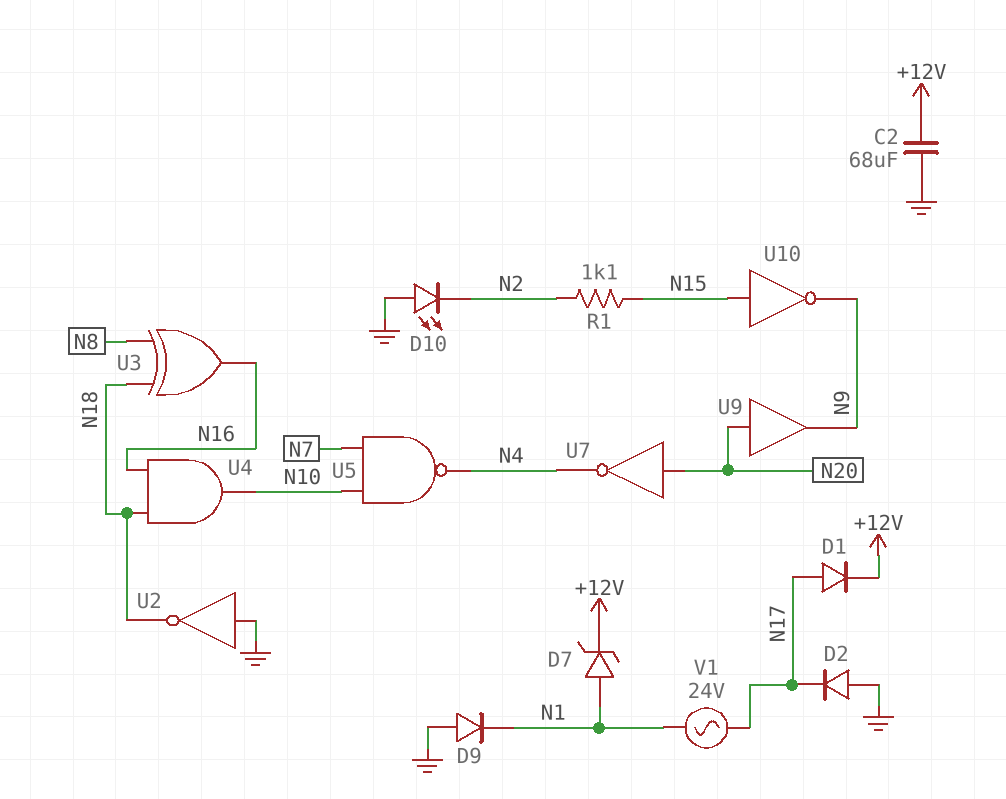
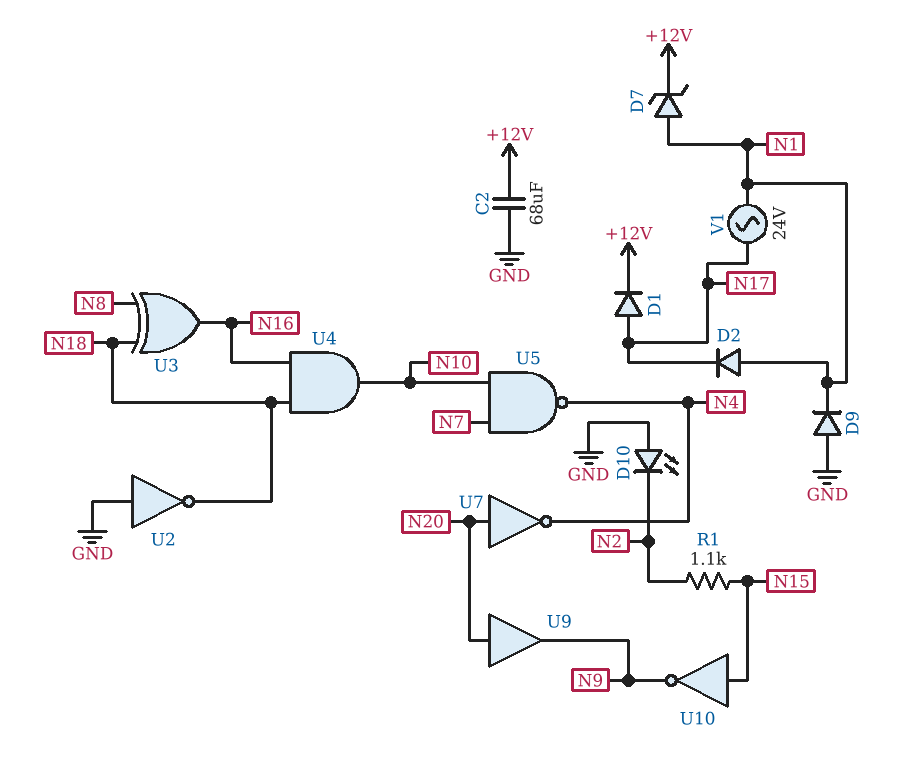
D2: diode (A GND, K N17) -> diode (A N1, K N17)

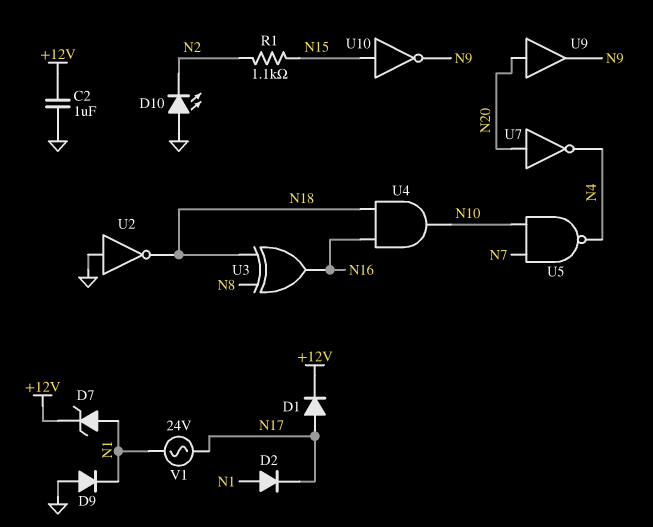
C2: 68uF (+12V, GND) -> 1uF (+12V, GND)

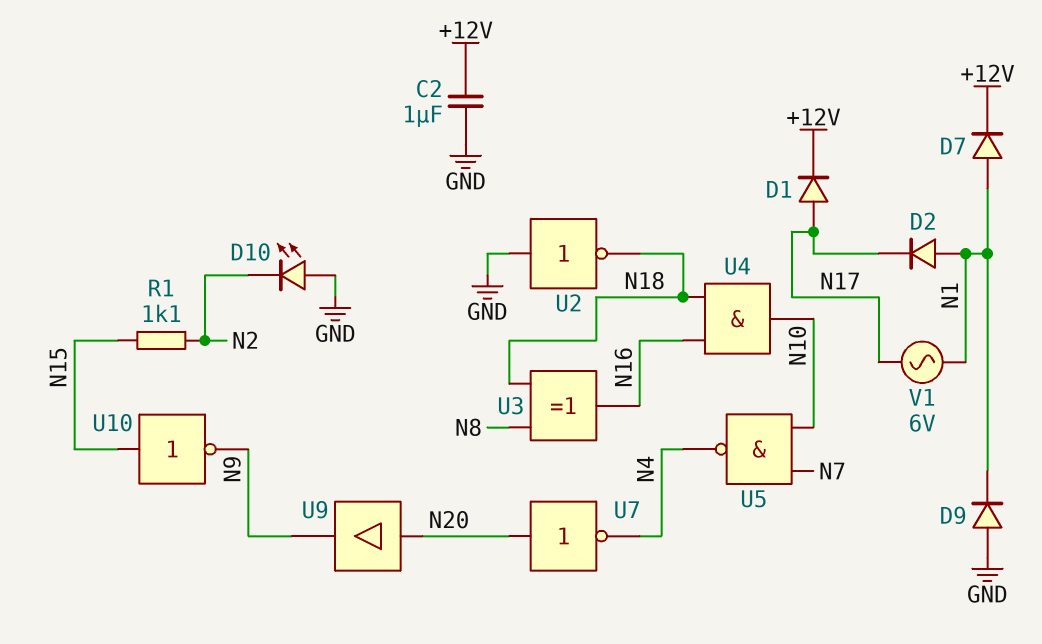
D7: zener (A N1, K +12V) -> diode (A N1, K +12V)
V1: AC 24V (N1, N17) -> AC 6V (N1, N17)

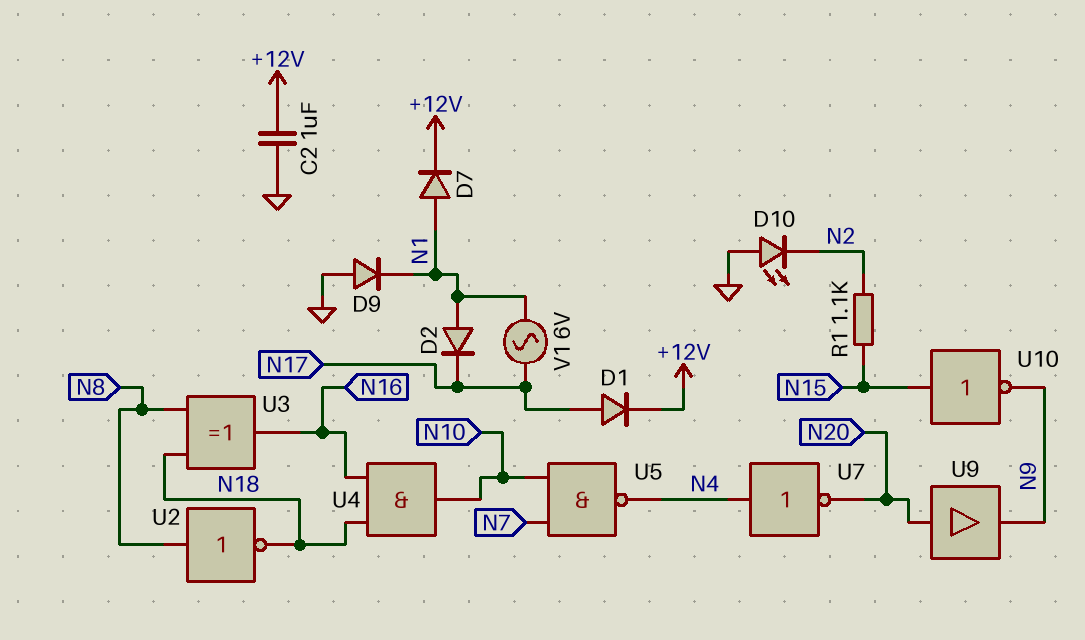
U2: NOT (in GND, out N18) -> NOT (in N8, out N18)
U7: NOT (in N20, out N4) -> NOT (in N4, out N20)

